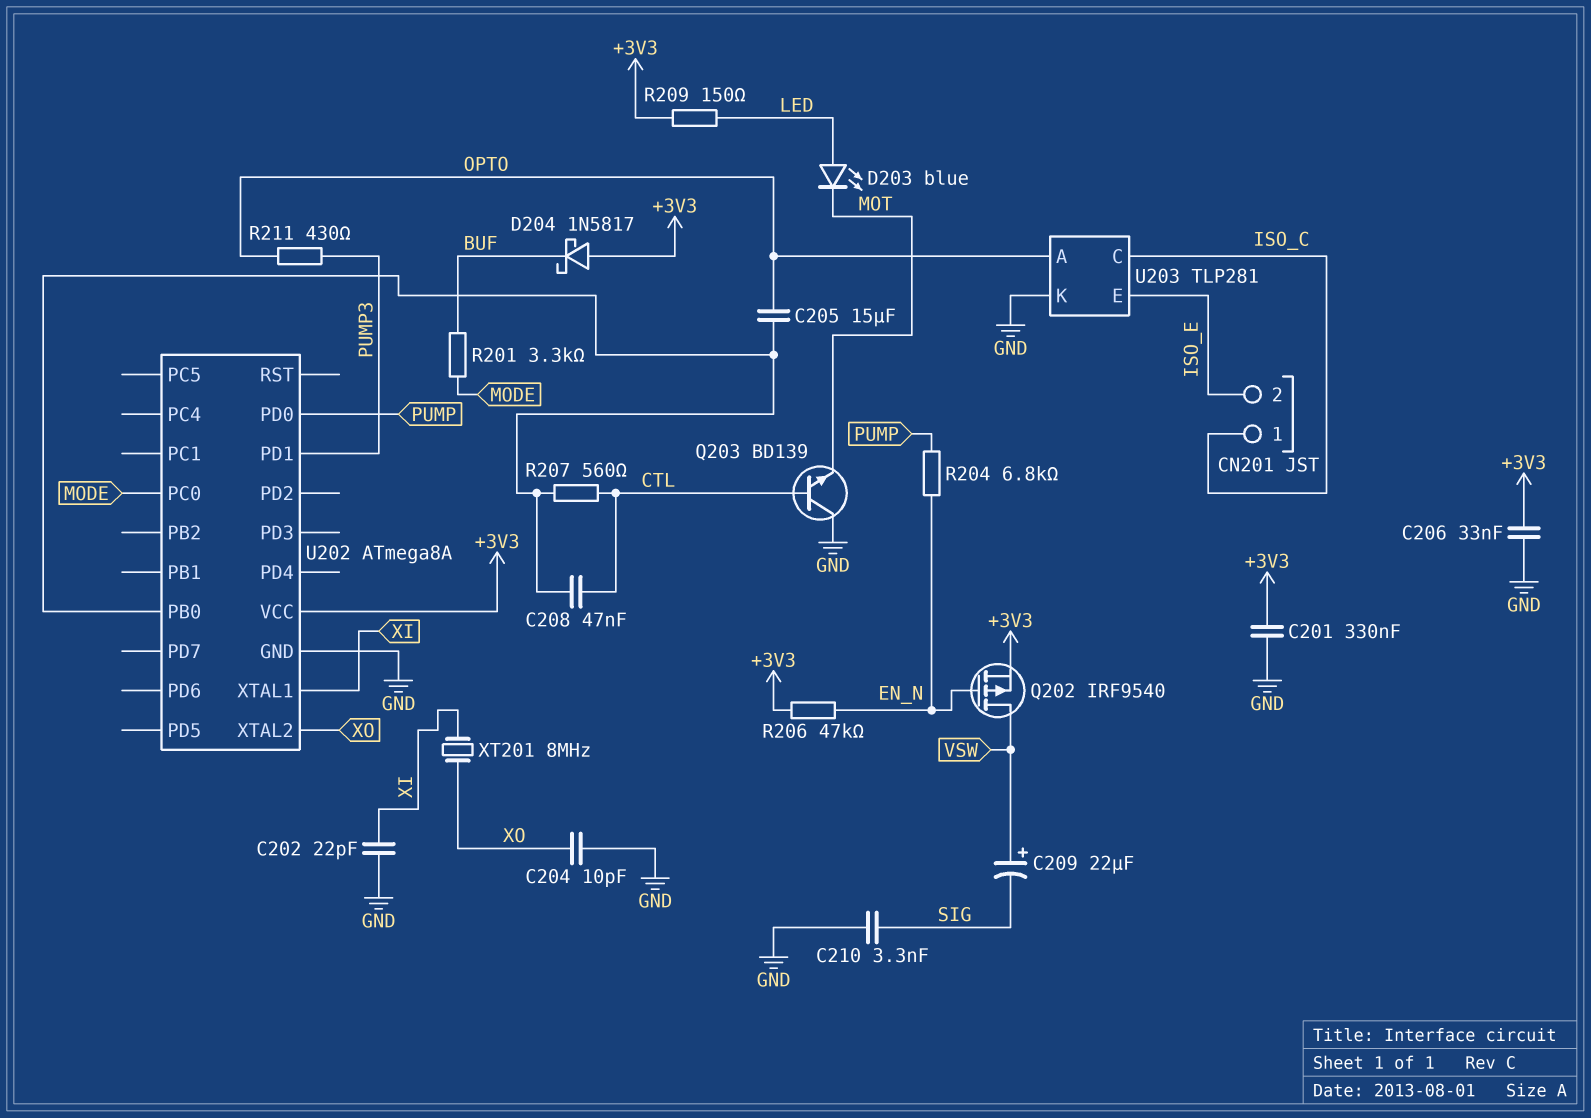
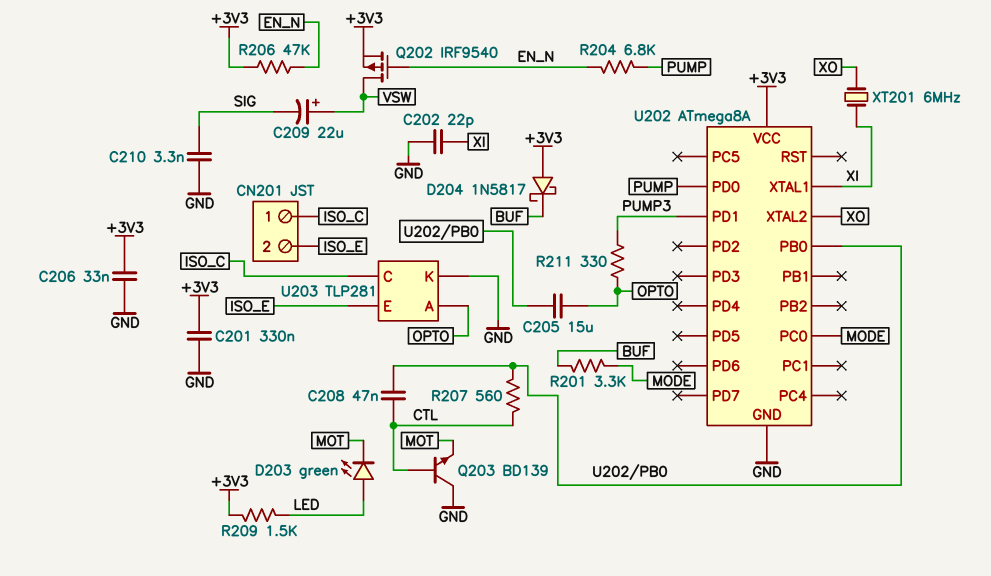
C204: 10pF (GND, XO) -> none
D203: LED blue (A LED, K MOT) -> LED green (A LED, K MOT)
R209: 150 (+3V3, LED) -> 1.5k (+3V3, LED)
R211: 430 (OPTO, PUMP3) -> 330 (OPTO, PUMP3)
XT201: 8MHz (XI, XO) -> 6MHz (XI, XO)

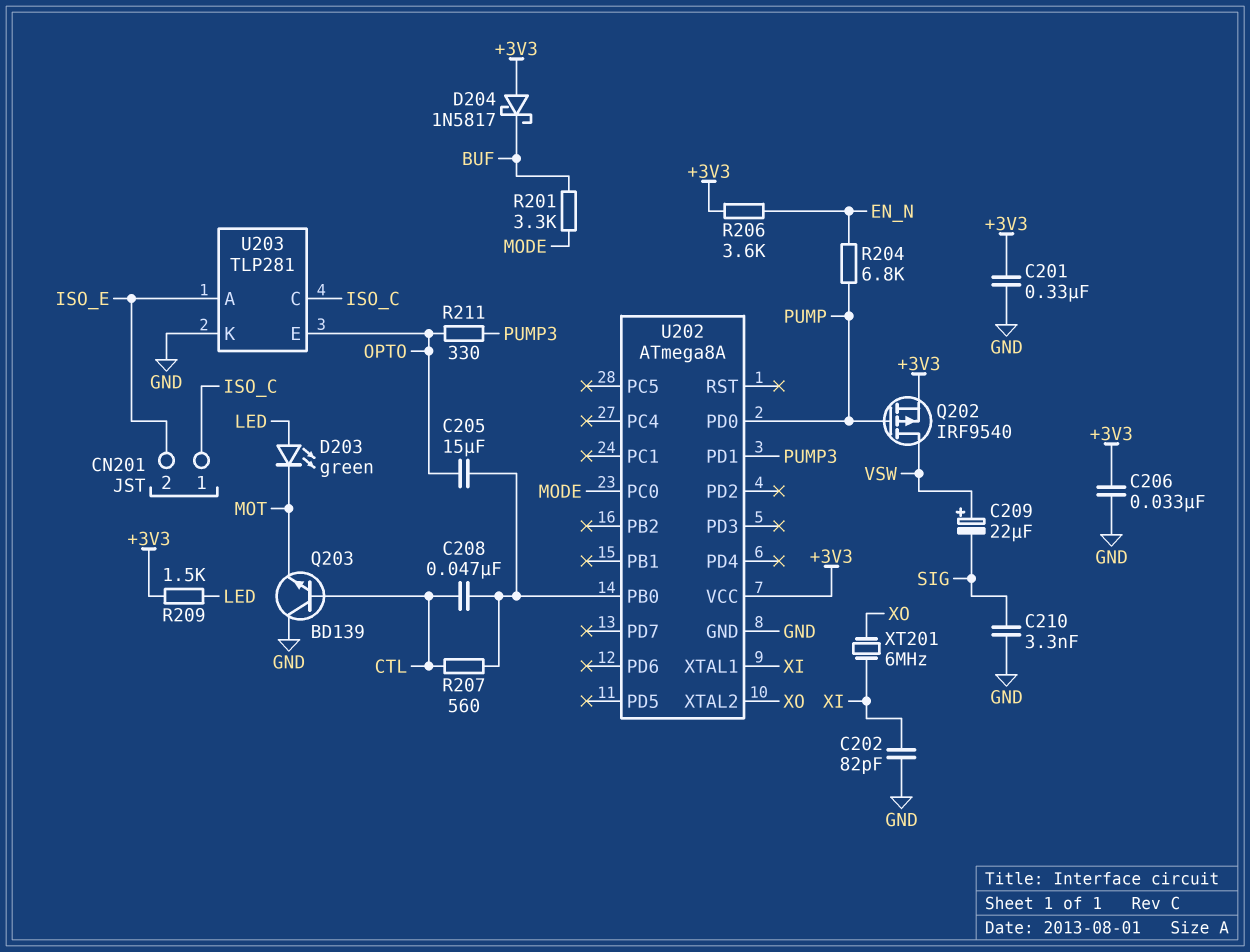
C202: 22pF (GND, XI) -> 82pF (GND, XI)
Q202: PMOS IRF9540 (G EN_N, D VSW, S +3V3) -> PMOS IRF9540 (G PUMP, D VSW, S +3V3)
R206: 47k (+3V3, EN_N) -> 3.6k (+3V3, EN_N)
U203 pin A: OPTO -> ISO_E
U203 pin E: ISO_E -> OPTO

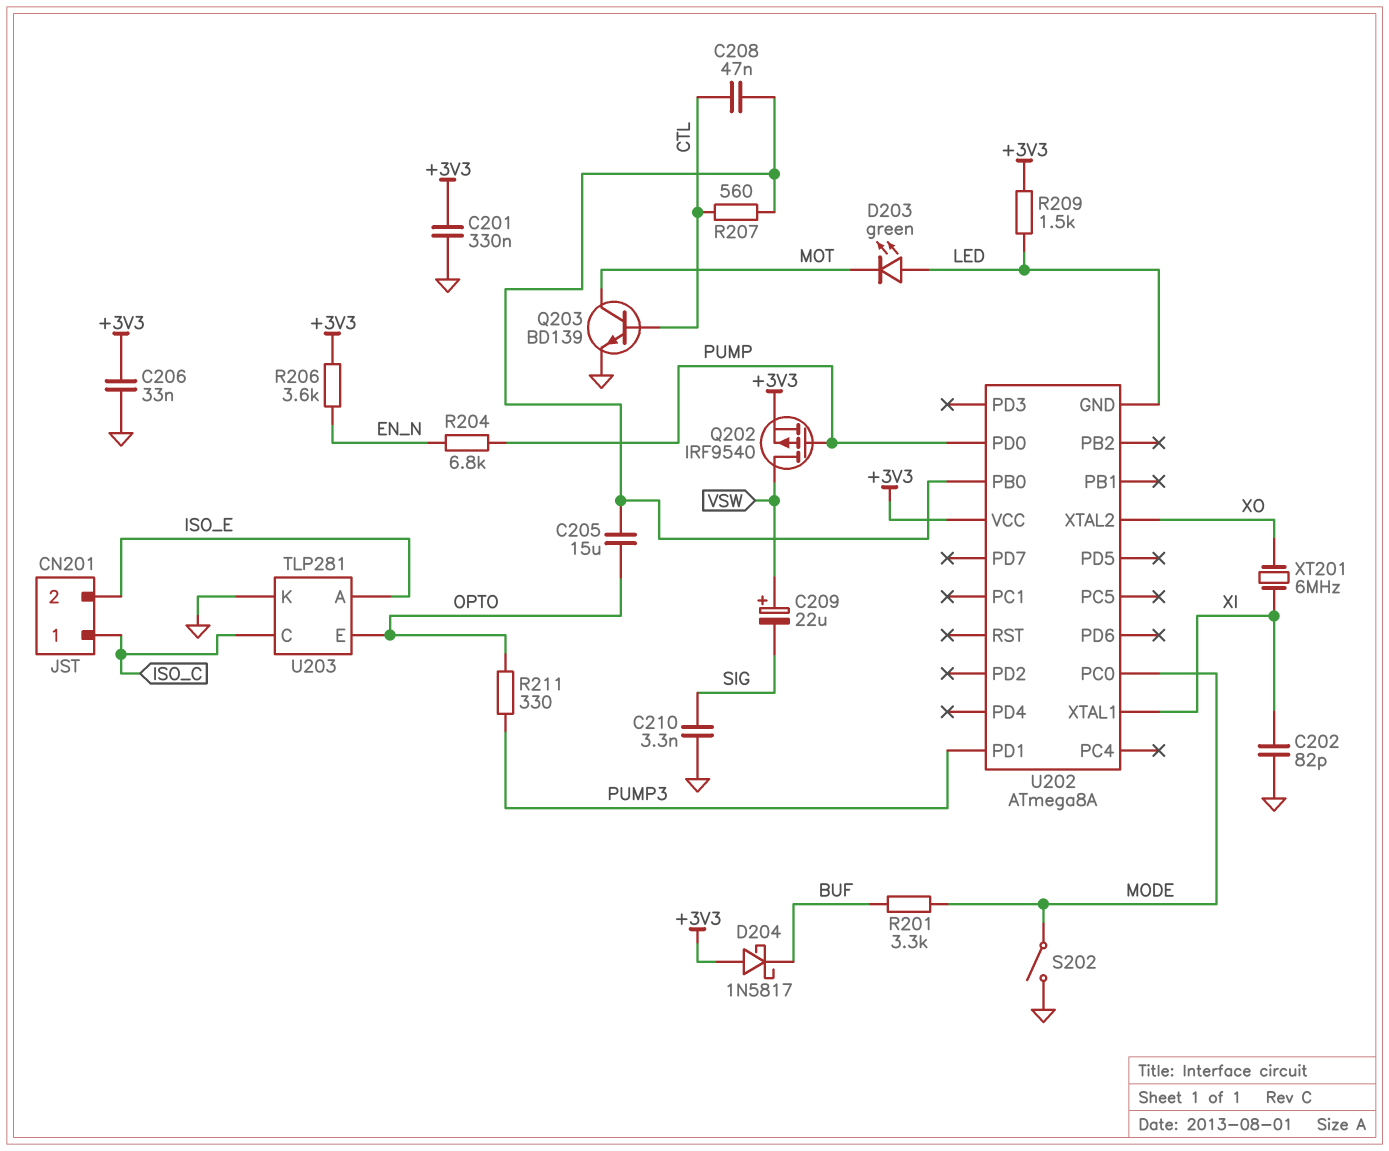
Q203: NPN BD139 (B CTL, C GND, E MOT) -> NPN BD139 (B CTL, C MOT, E GND)
S202: none -> switch (GND, MODE)
U202 pin GND: GND -> LED

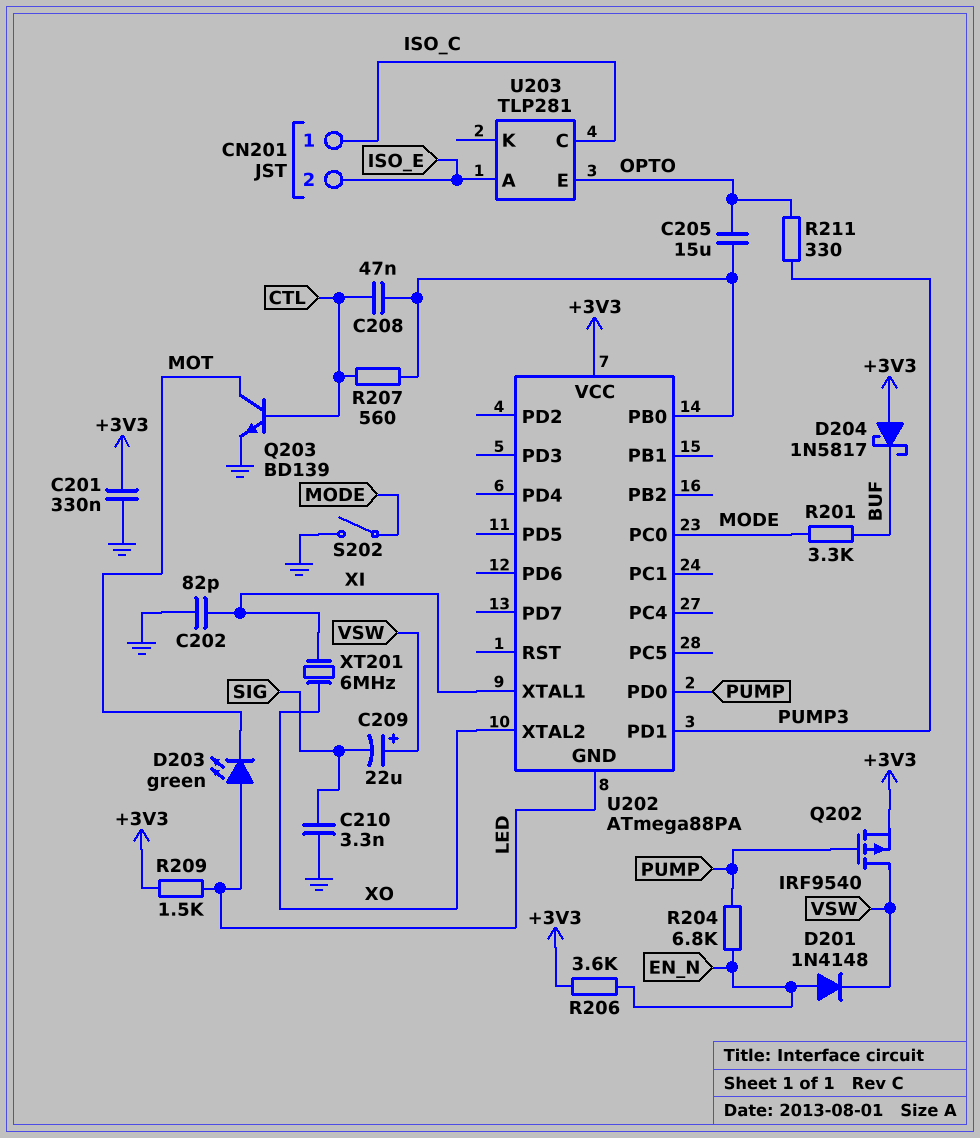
C206: 33nF (+3V3, GND) -> none
D201: none -> diode 1N4148 (A EN_N, K VSW)
U202: ATmega8A -> ATmega88PA
U203 pin K: GND -> none

